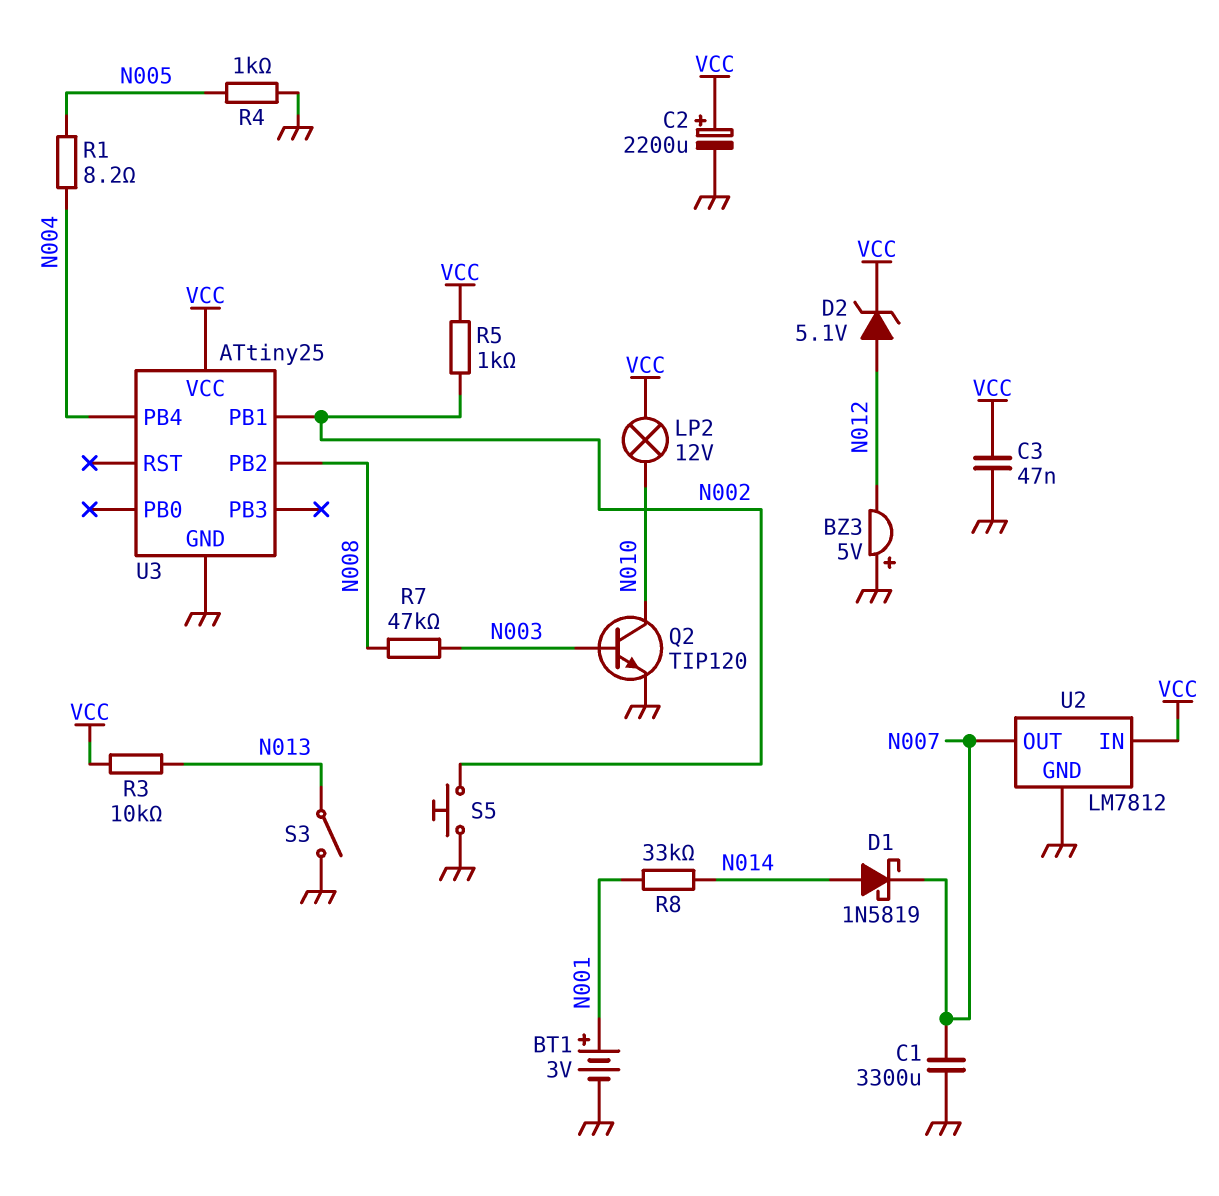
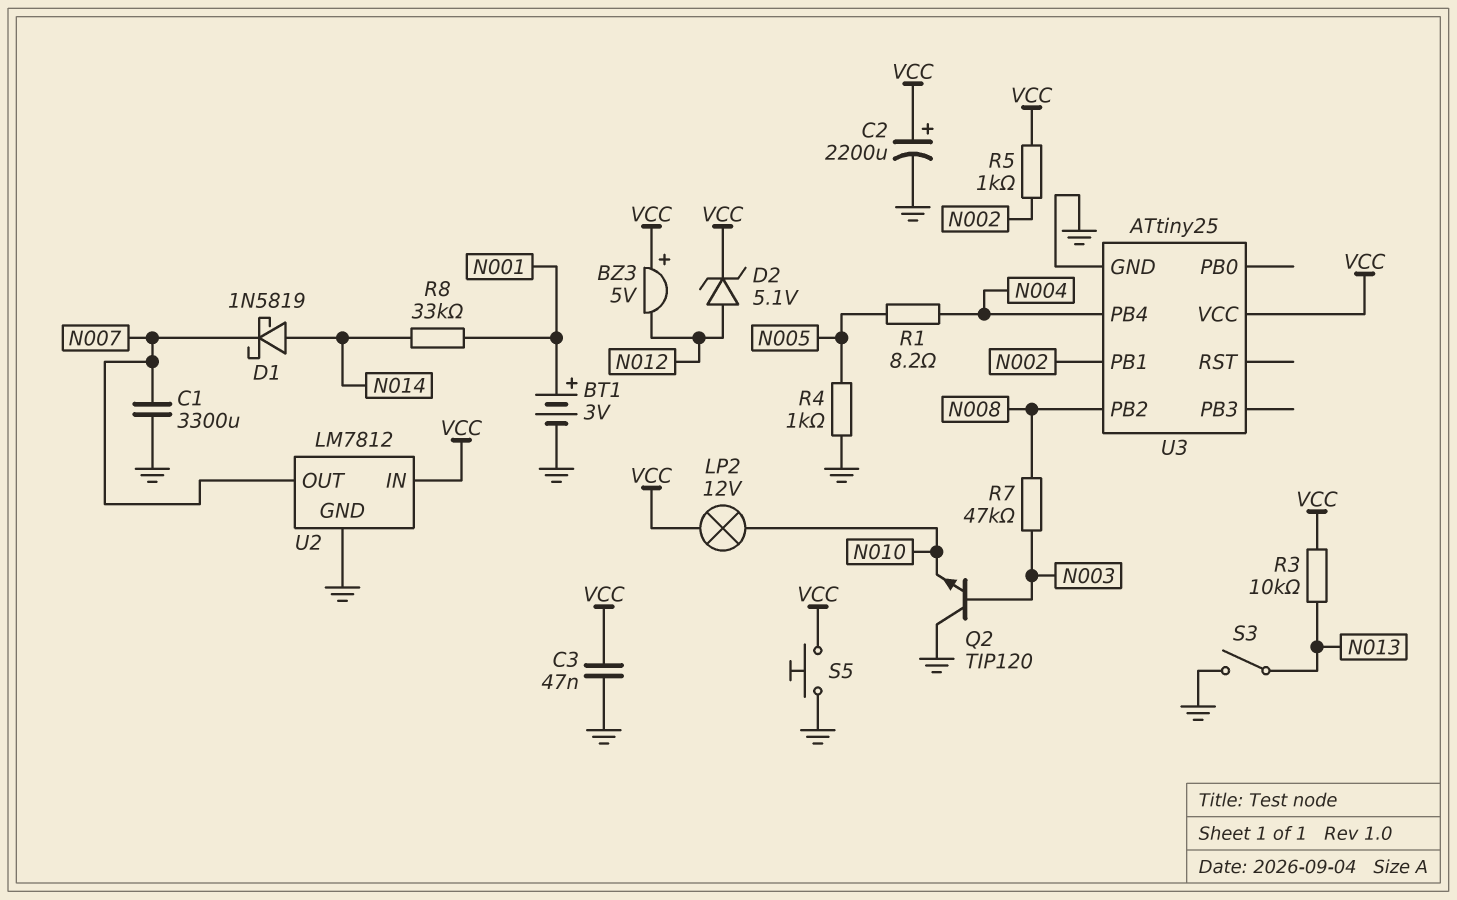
BZ3: buzzer 5V (plus GND, minus N012) -> buzzer 5V (plus VCC, minus N012)
Q2: NPN TIP120 (B N003, C N010, E GND) -> NPN TIP120 (B N003, C GND, E N010)
S5: button (GND, N002) -> button (GND, VCC)

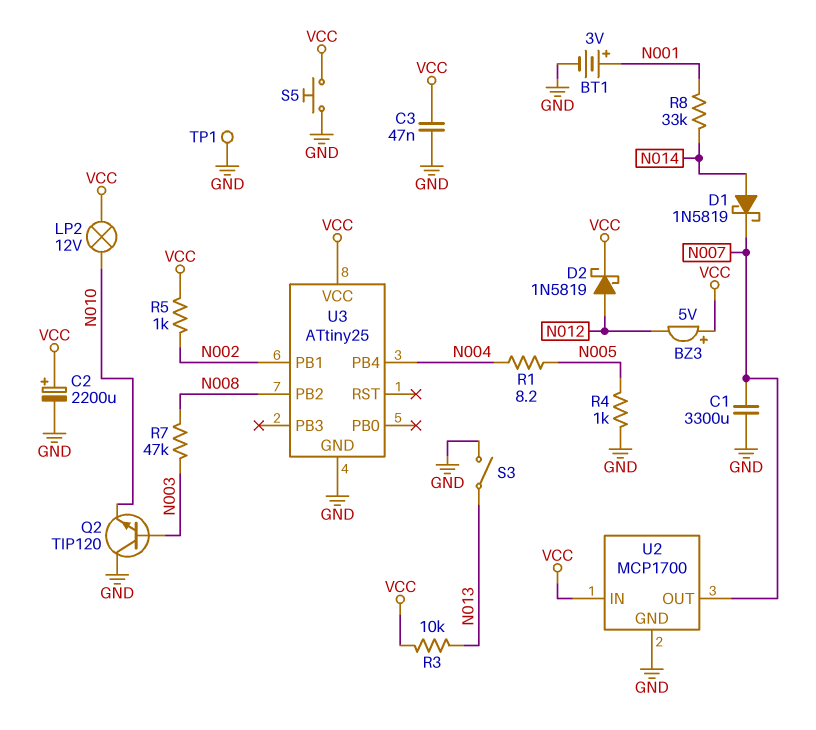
D2: zener 5.1V (A N012, K VCC) -> schottky 1N5819 (A N012, K VCC)
TP1: none -> test point (GND)
U2: LM7812 -> MCP1700

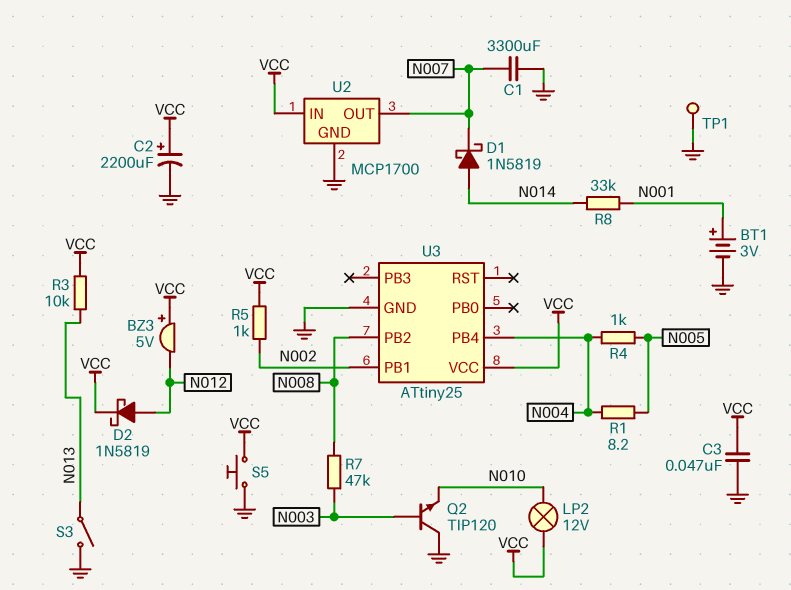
R4: 1k (GND, N005) -> 1k (N004, N005)

